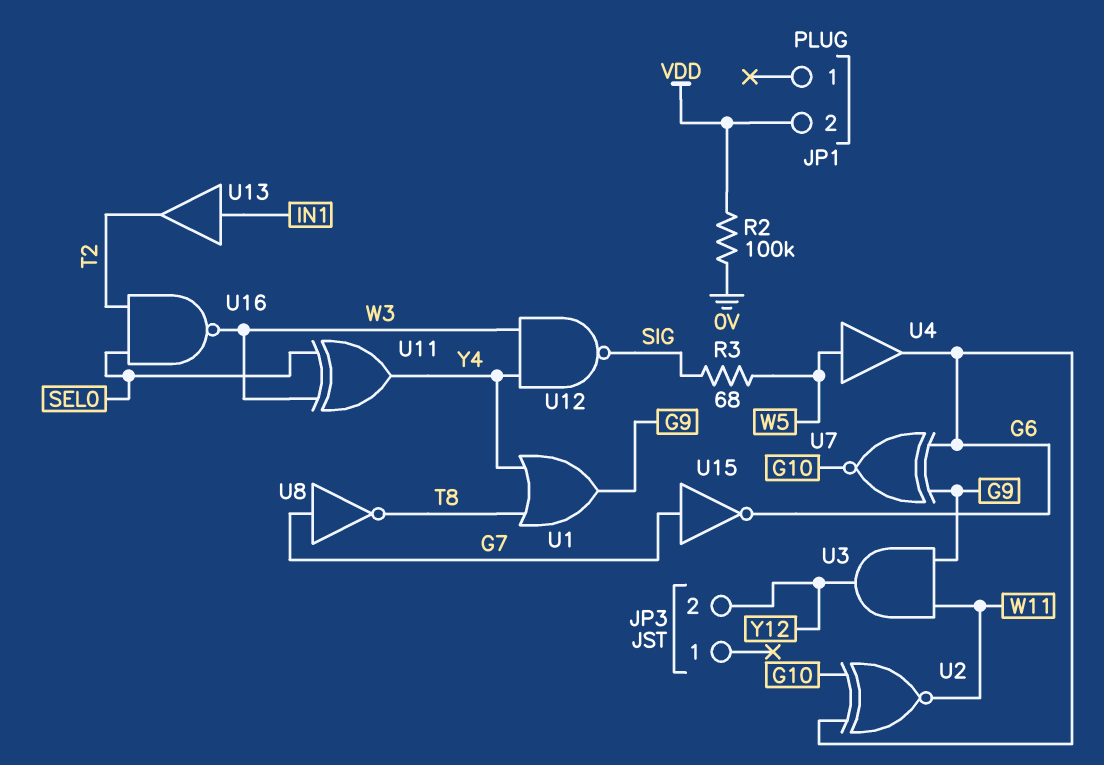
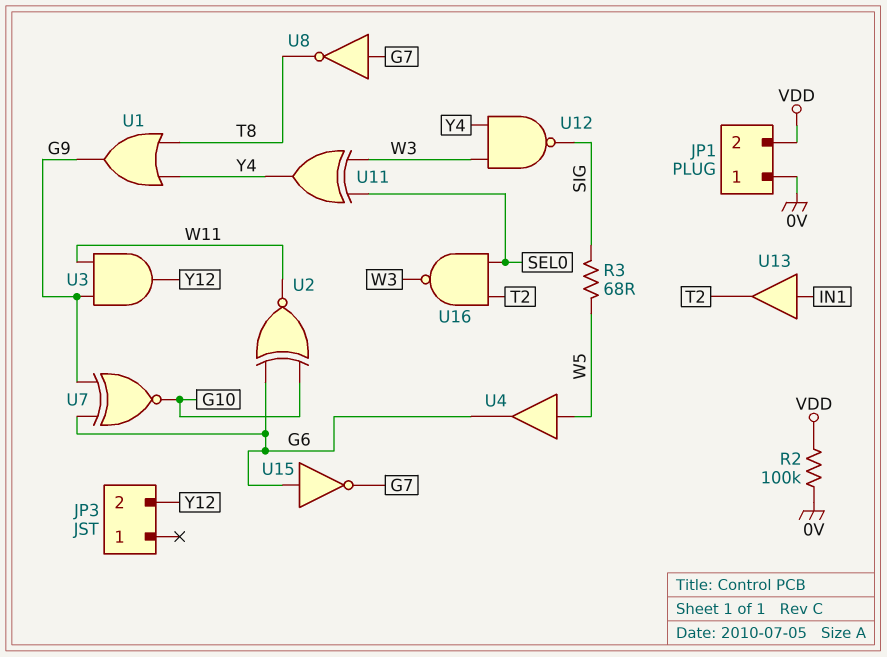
JP1 pin 1: none -> 0V
U15: NOT (in G7, out G6) -> NOT (in G6, out G7)

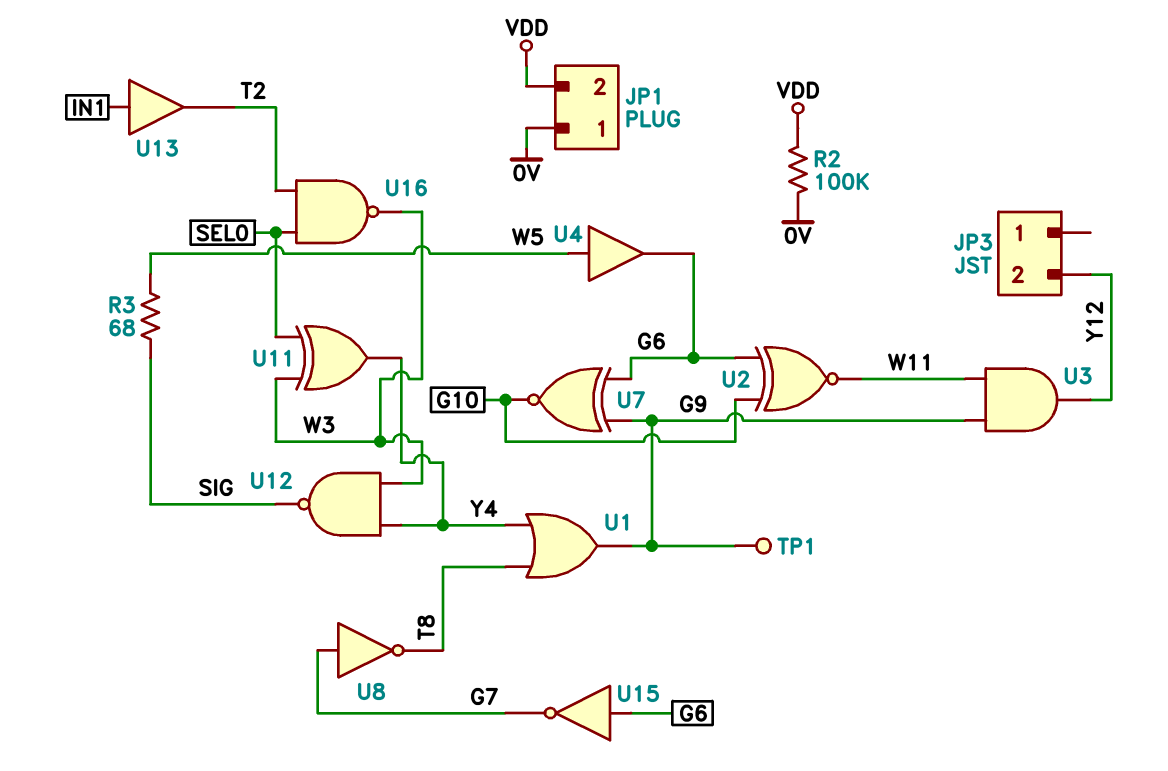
TP1: none -> test point (G9)

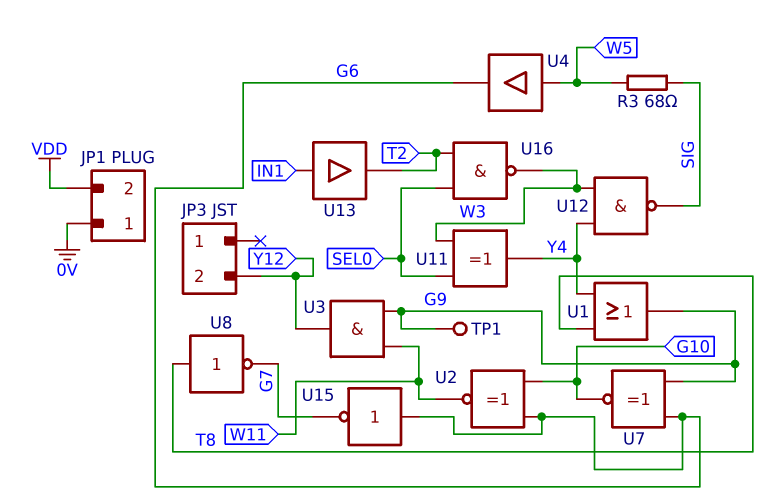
R2: 100k (0V, VDD) -> none
U8: NOT (in G7, out T8) -> NOT (in T8, out G7)

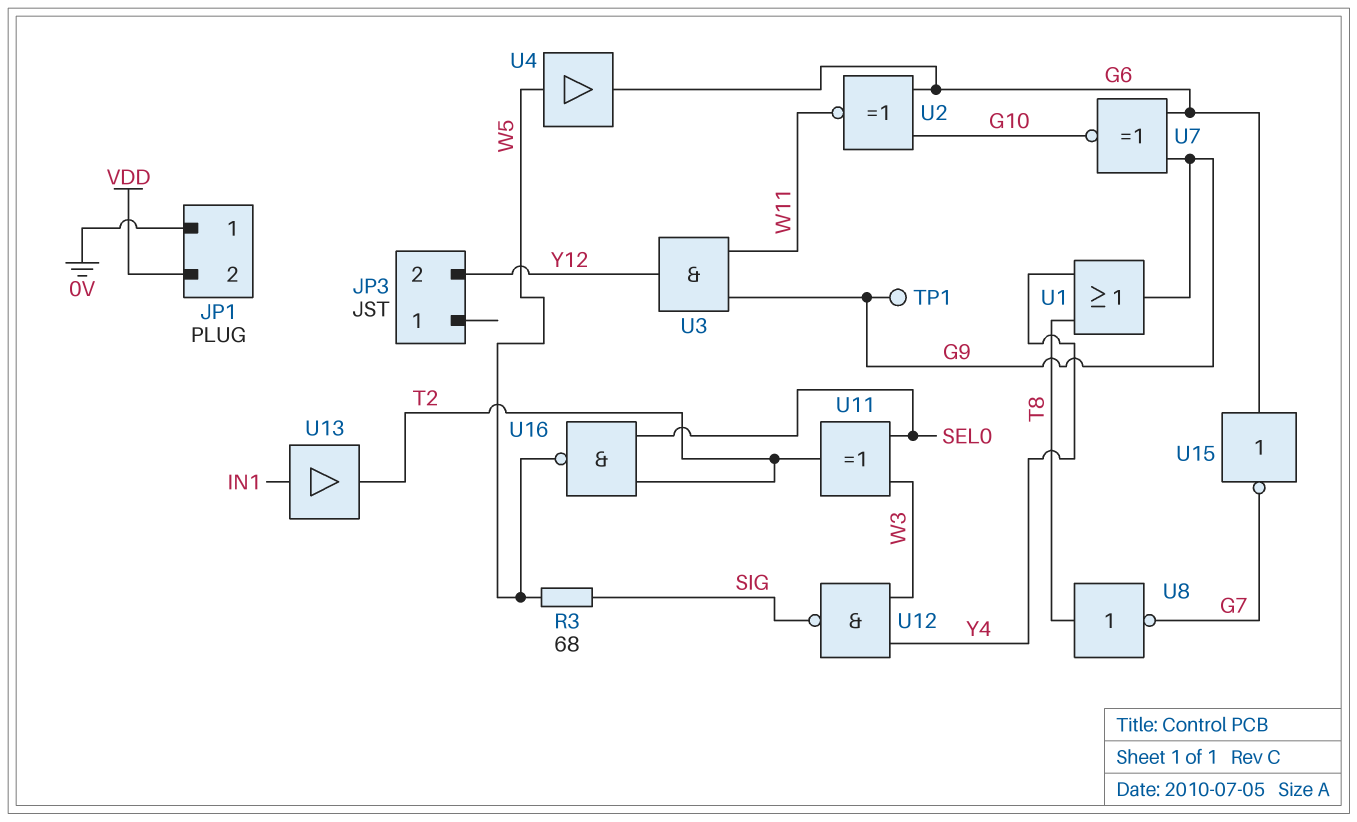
U11: XOR (in SEL0, in W3, out Y4) -> XOR (in SEL0, in W3, out T2)
U16: NAND (in SEL0, in T2, out W3) -> NAND (in SEL0, in T2, out W5)

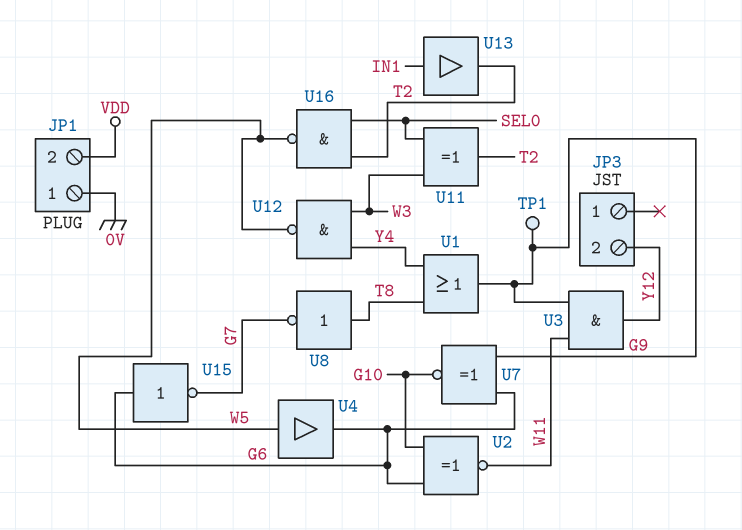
R3: 68 (SIG, W5) -> none
U12: NAND (in W3, in Y4, out SIG) -> NAND (in W3, in Y4, out W5)

